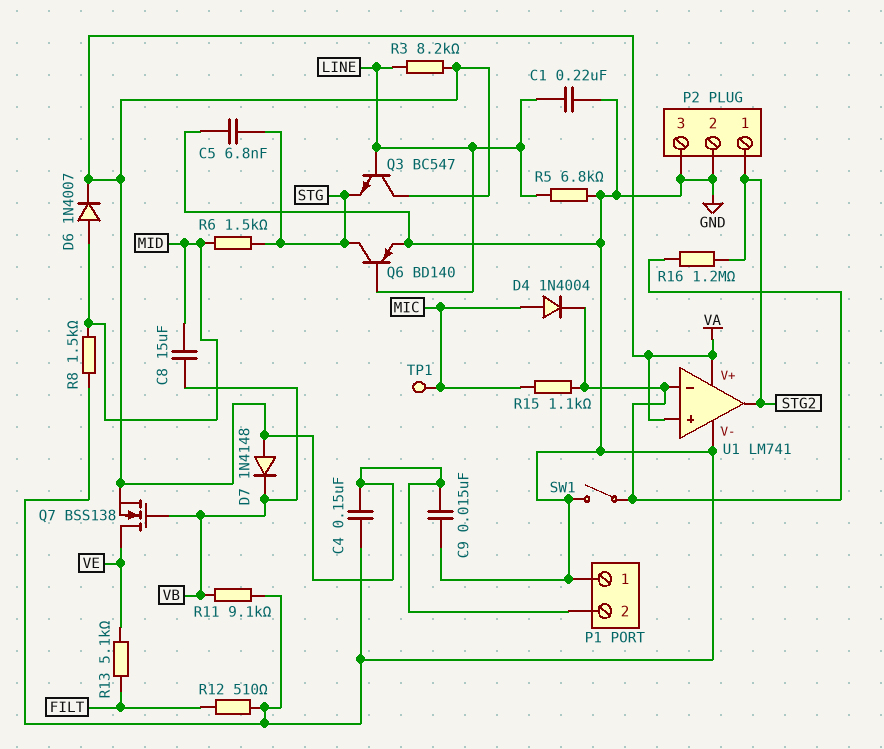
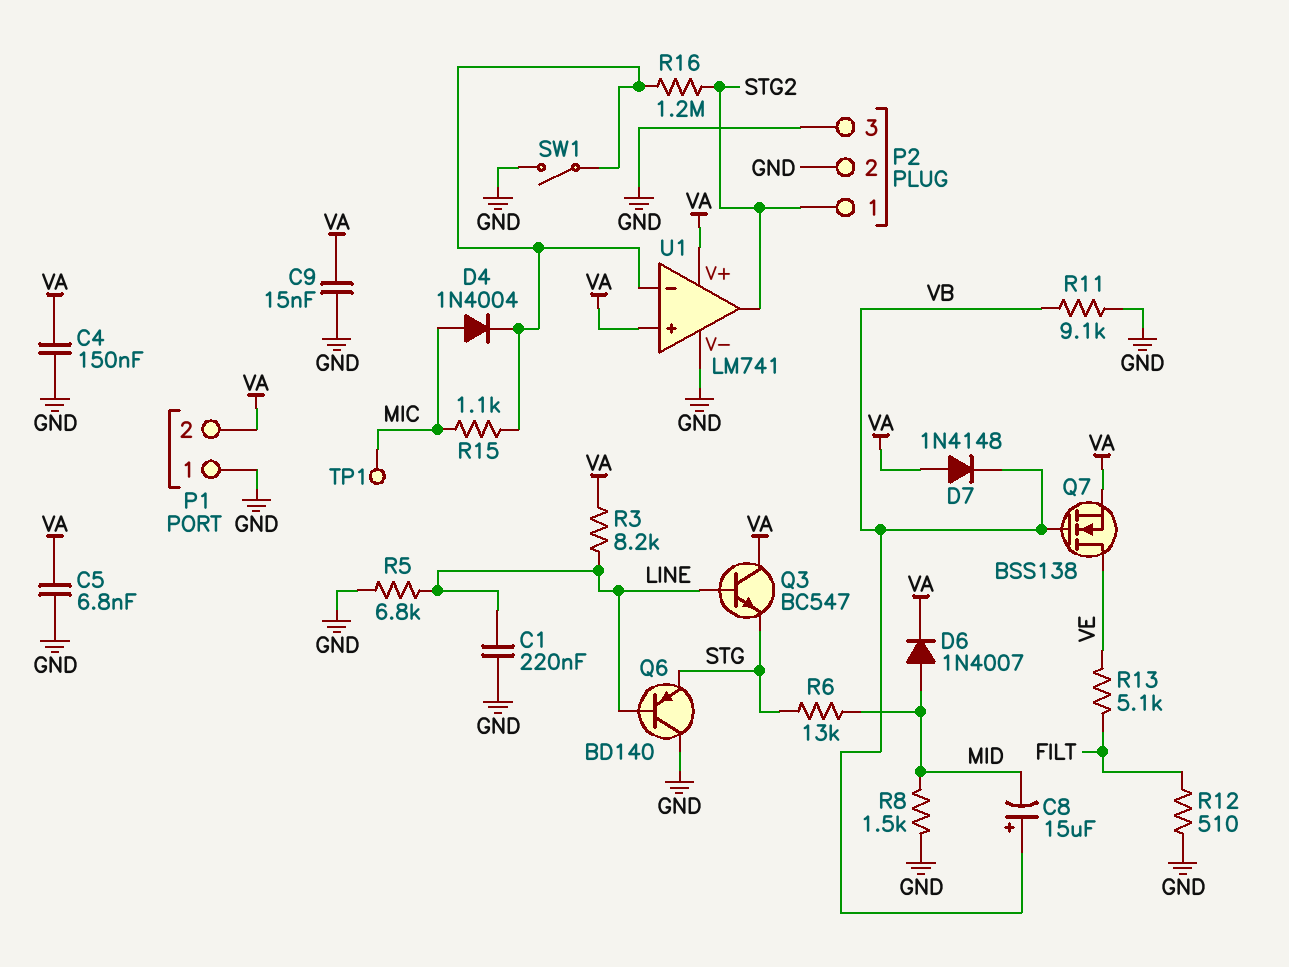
C5: 6.8nF (GND, STG) -> 6.8nF (GND, VA)
C8: 15uF (MID, VB) -> 15uF (plus VB, minus MID)
Q6: PNP BD140 (B LINE, C STG, E GND) -> PNP BD140 (B LINE, C GND, E STG)
R6: 1.5k (MID, STG) -> 13k (MID, STG)

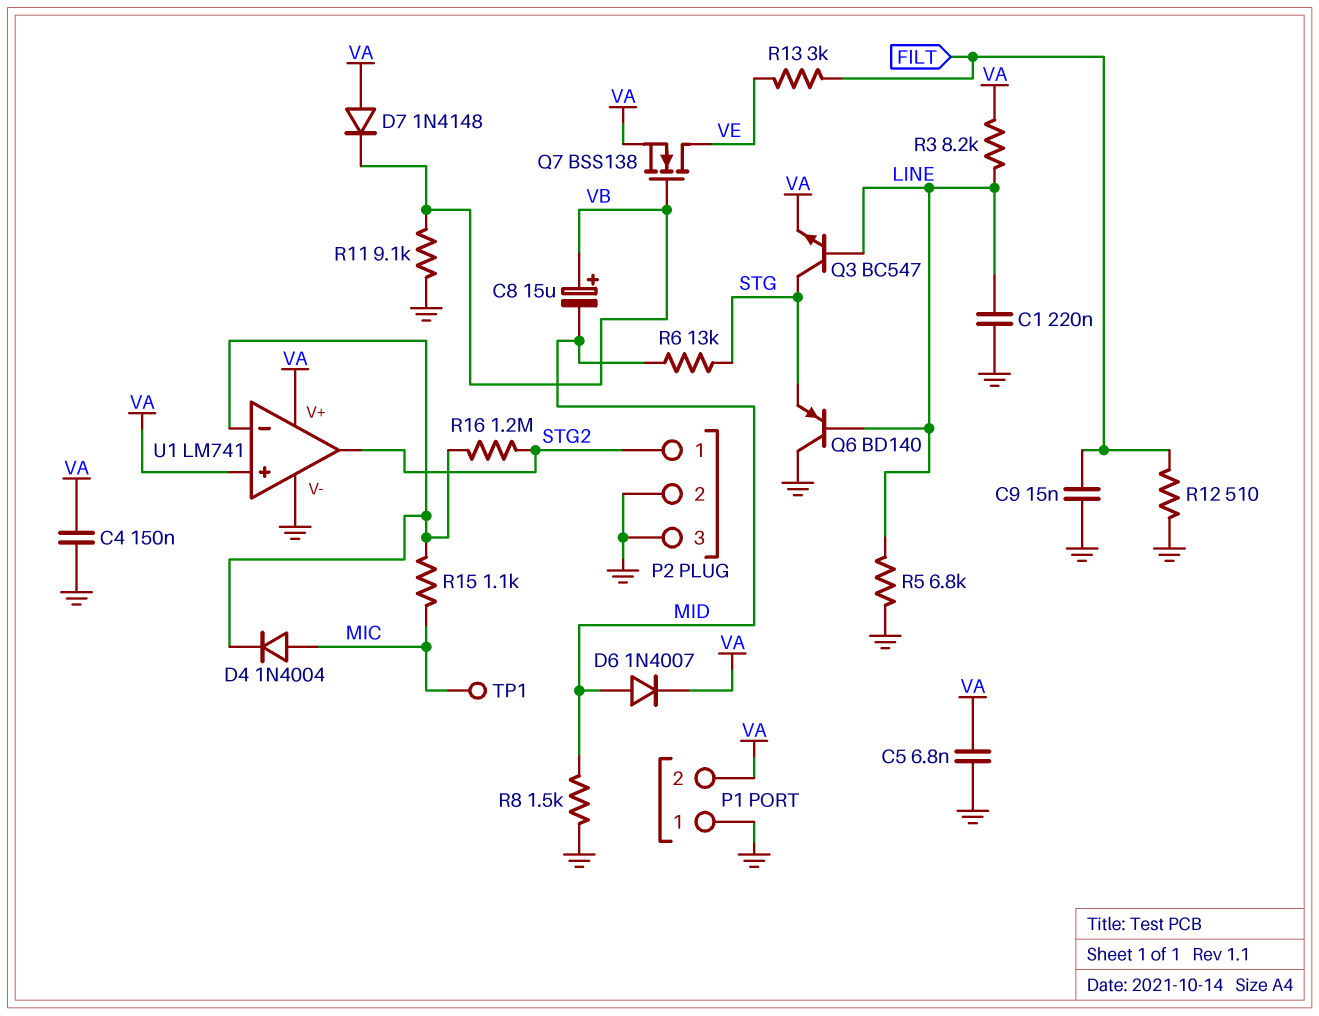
C9: 15nF (GND, VA) -> 15nF (FILT, GND)
Q3: NPN BC547 (B LINE, C VA, E STG) -> NPN BC547 (B LINE, C STG, E VA)
R13: 5.1k (FILT, VE) -> 3k (FILT, VE)
SW1: switch (GND, U1/in-) -> none

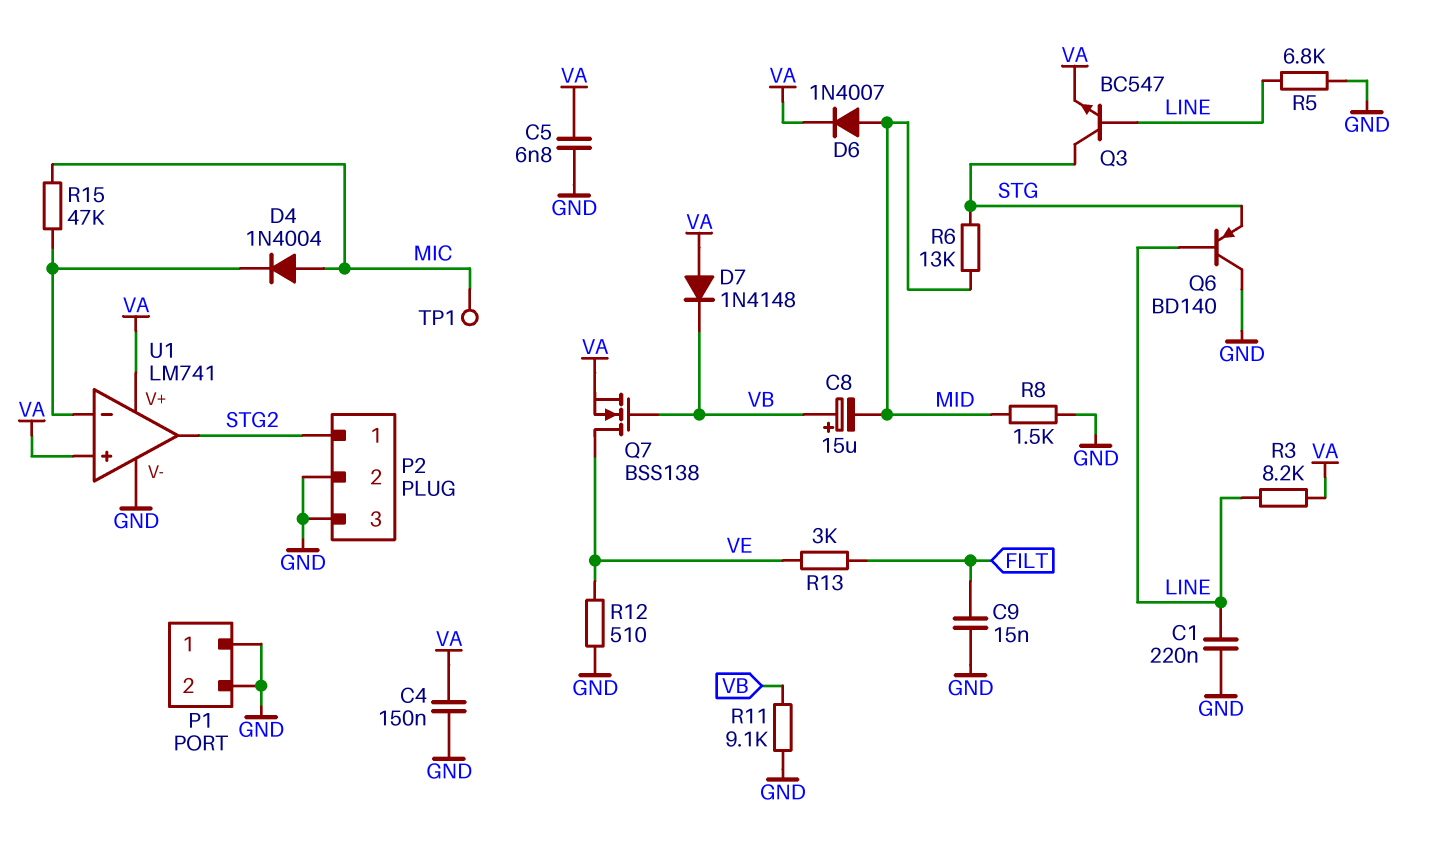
P1 pin 2: VA -> GND
R12: 510 (FILT, GND) -> 510 (GND, VE)
R15: 1.1k (MIC, U1/in-) -> 47k (MIC, U1/in-)
R16: 1.2M (STG2, U1/in-) -> none

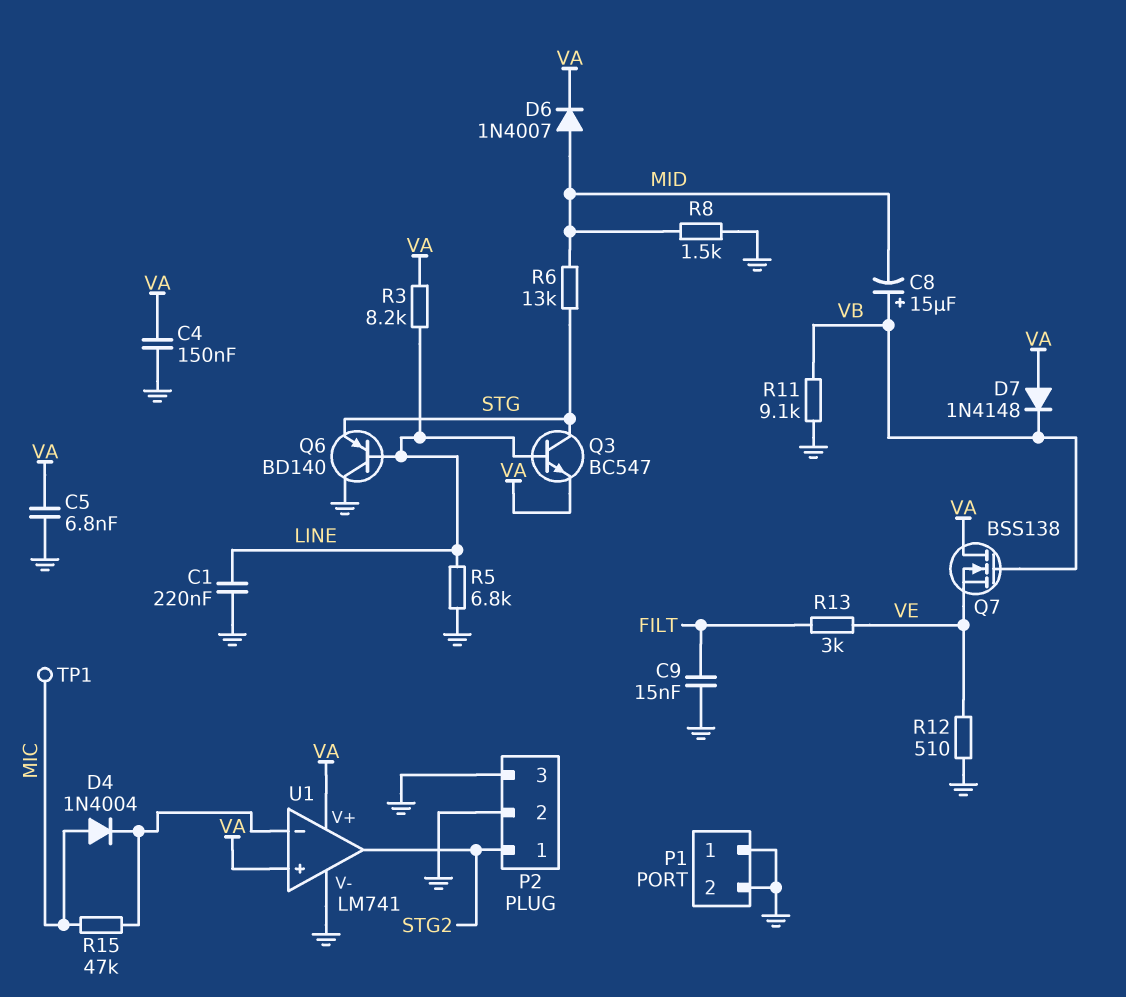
Q7: NMOS BSS138 (G VB, D VE, S VA) -> NMOS BSS138 (G VB, D VA, S VE)

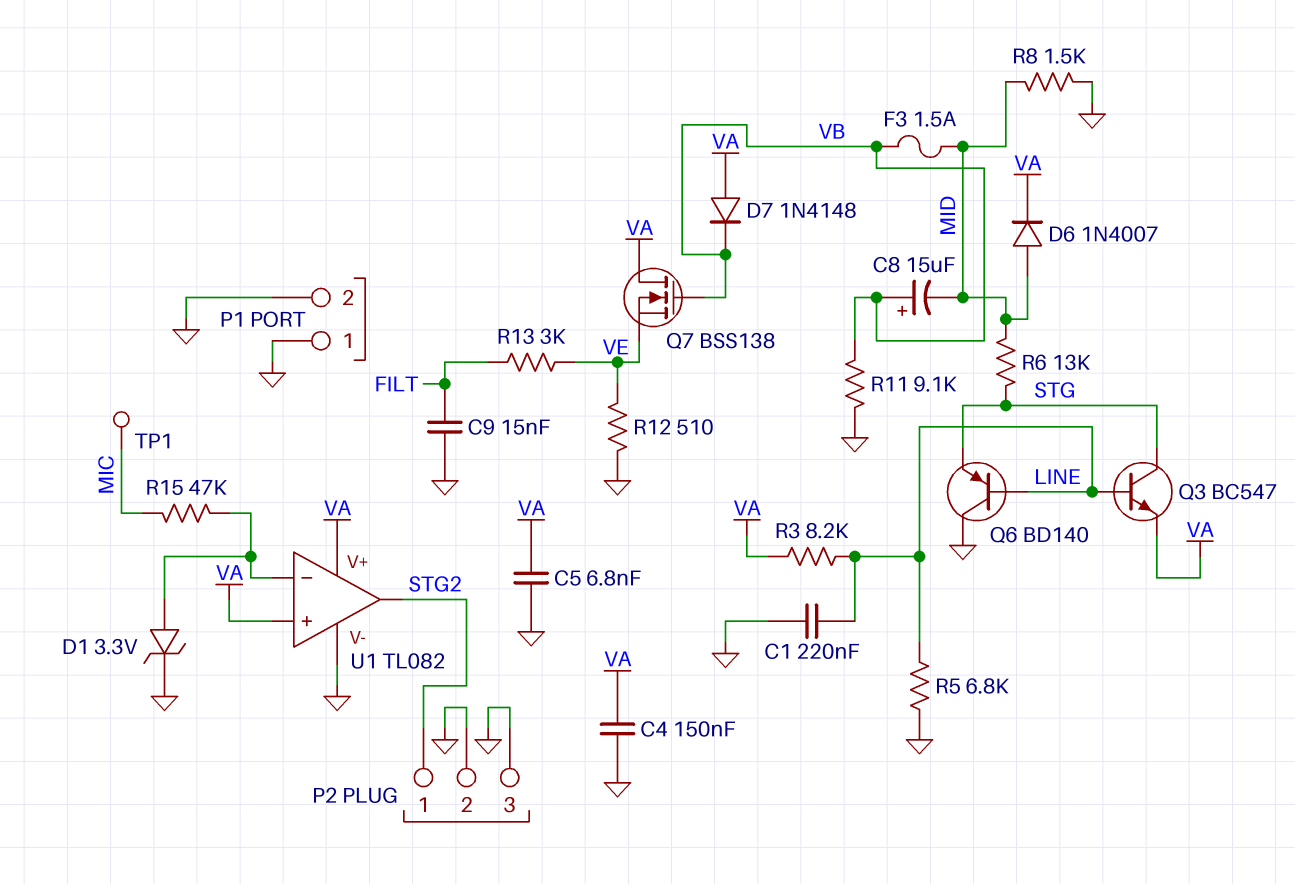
D1: none -> zener 3.3V (A U1/in-, K GND)
D4: diode 1N4004 (A MIC, K U1/in-) -> none
F3: none -> 1.5A (MID, VB)
U1: LM741 -> TL082

